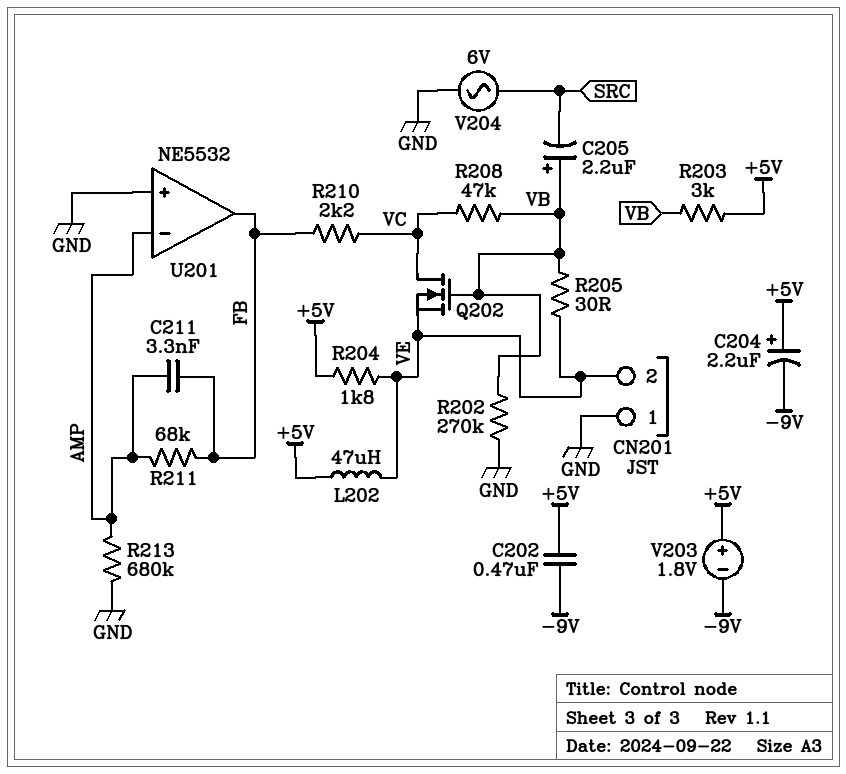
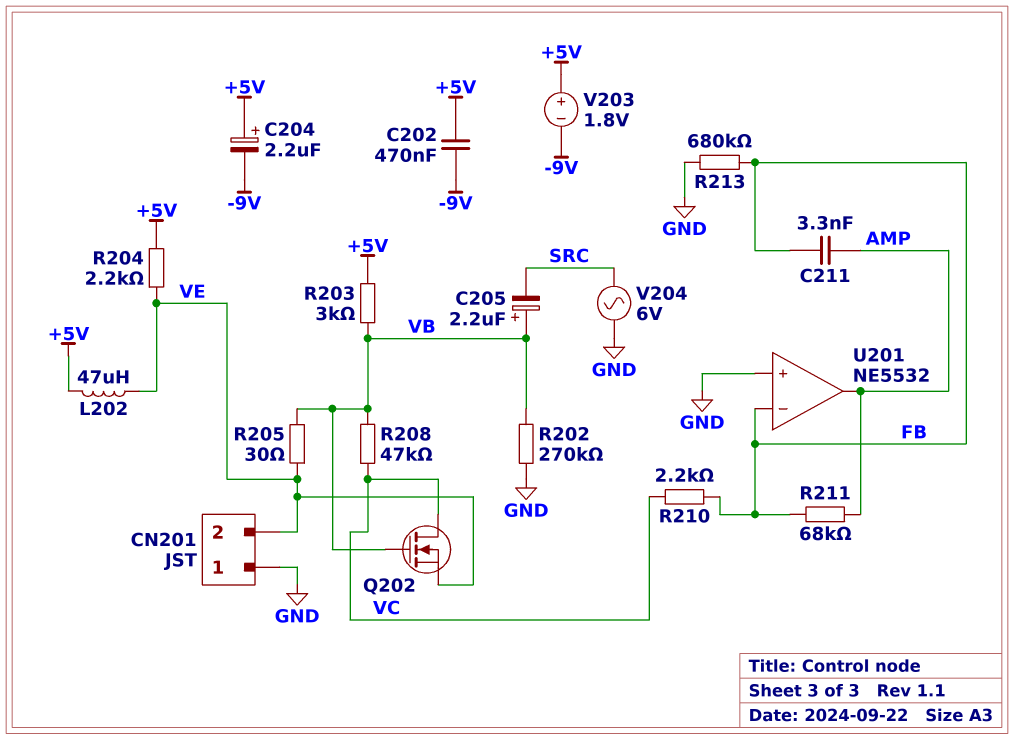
R204: 1.8k (+5V, VE) -> 2.2k (+5V, VE)
R213: 680k (AMP, GND) -> 680k (FB, GND)
U201 pin in-: AMP -> FB
U201 pin out: FB -> AMP

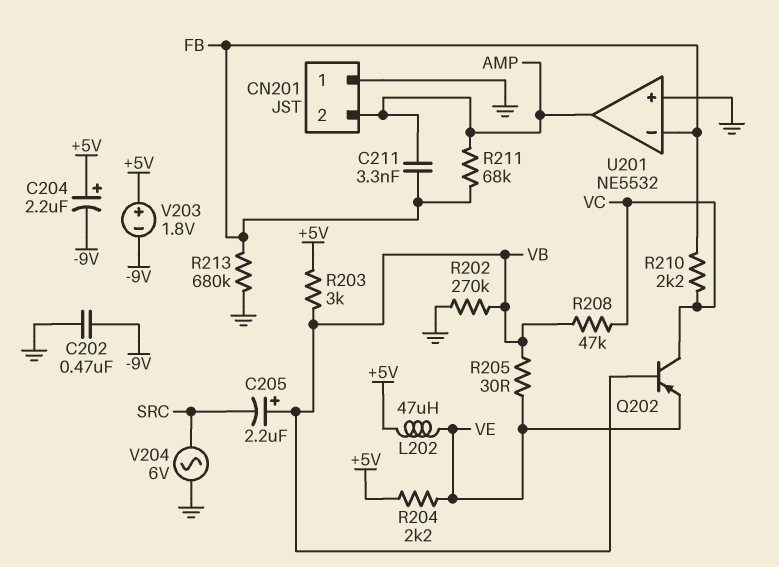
C202: 470nF (+5V, -9V) -> 470nF (-9V, GND)
CN201 pin 2: VE -> AMP
Q202: NMOS (G VB, D VC, S VE) -> PNP (B VB, C VC, E VE)

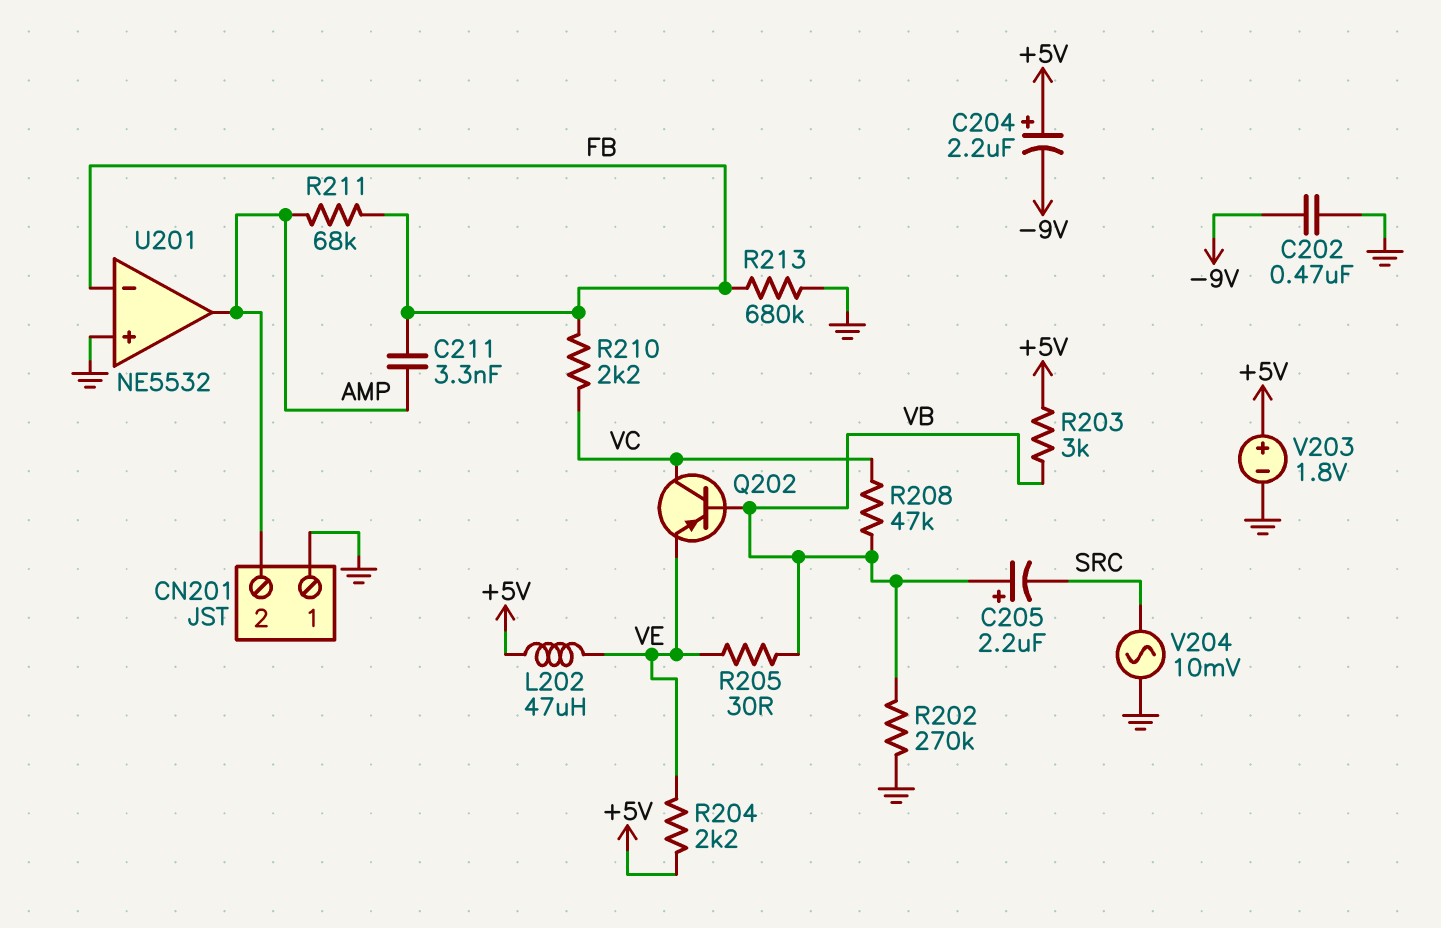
V203: 1.8V (plus +5V, minus -9V) -> 1.8V (plus +5V, minus GND)
V204: AC 6V (GND, SRC) -> AC 10mV (GND, SRC)

